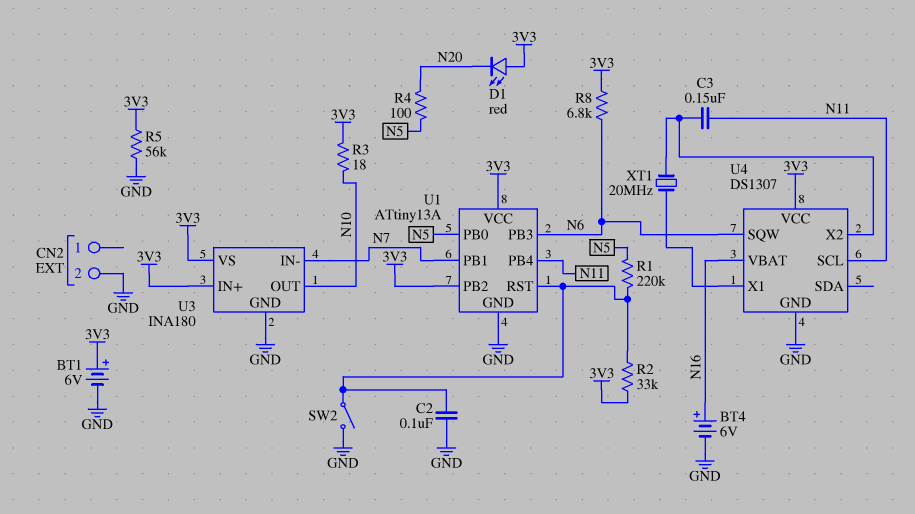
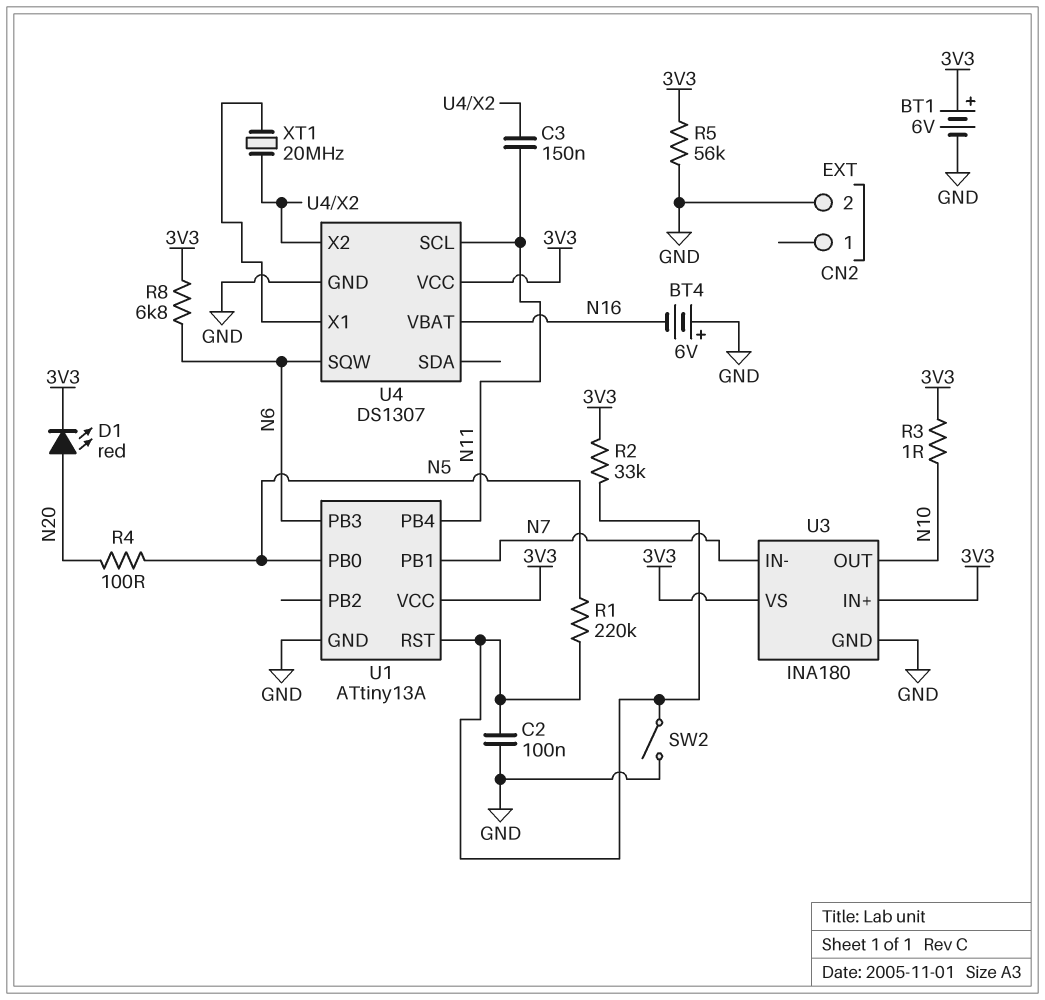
BT4: 6V (plus N16, minus GND) -> 6V (plus GND, minus N16)
D1: LED red (A 3V3, K N20) -> LED red (A N20, K 3V3)
R3: 18 (3V3, N10) -> 1 (3V3, N10)
U1 pin PB2: 3V3 -> none

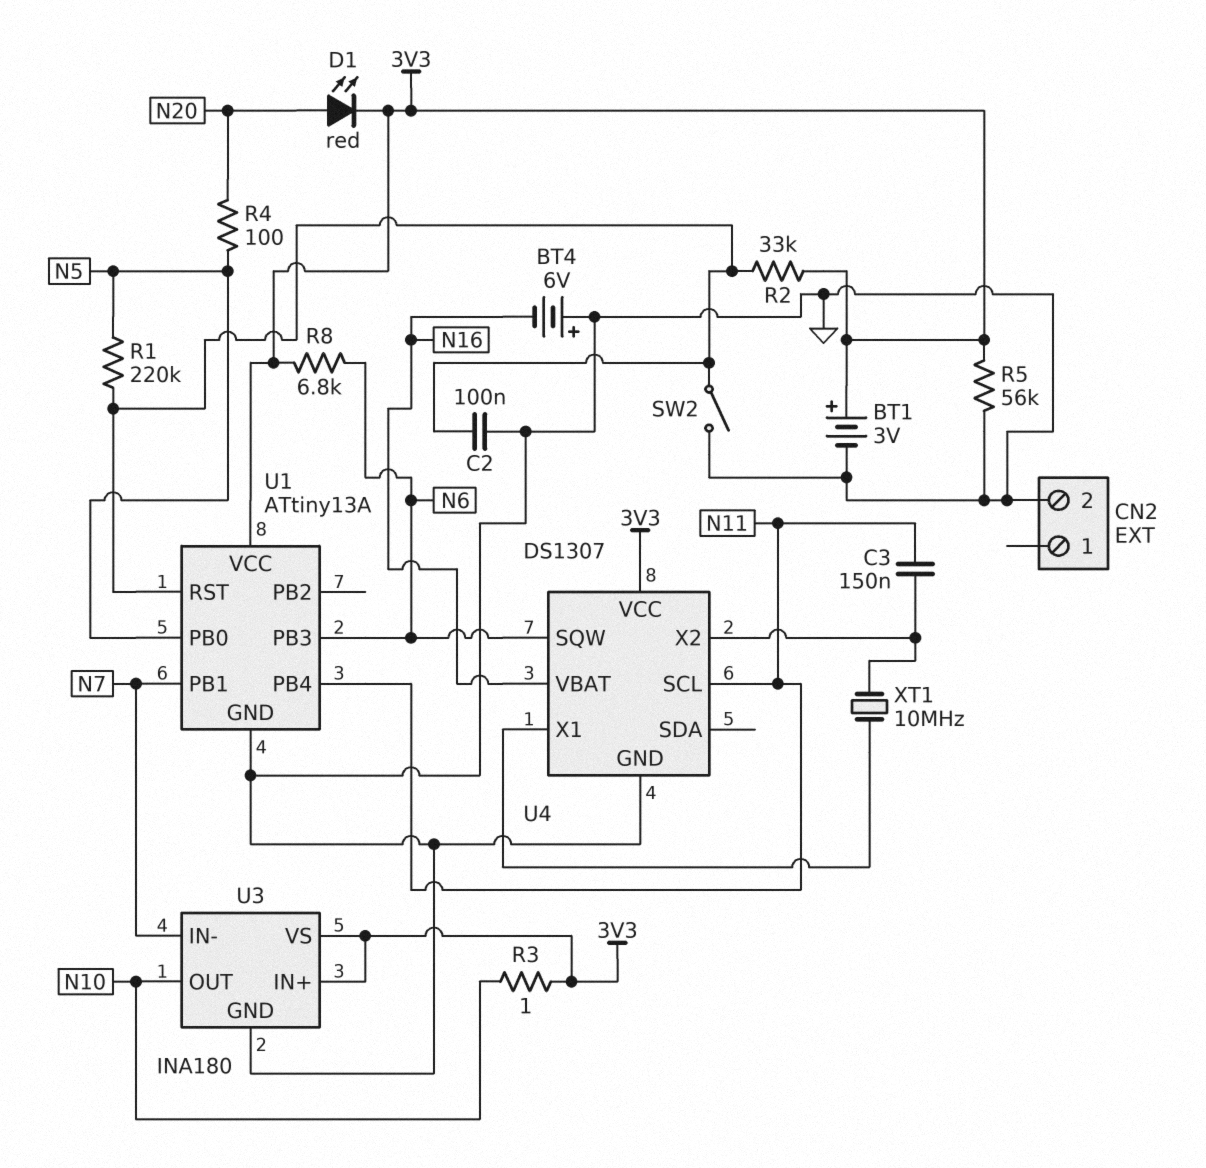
BT1: 6V (plus 3V3, minus GND) -> 3V (plus 3V3, minus GND)
XT1: 20MHz (U4/X1, U4/X2) -> 10MHz (U4/X1, U4/X2)

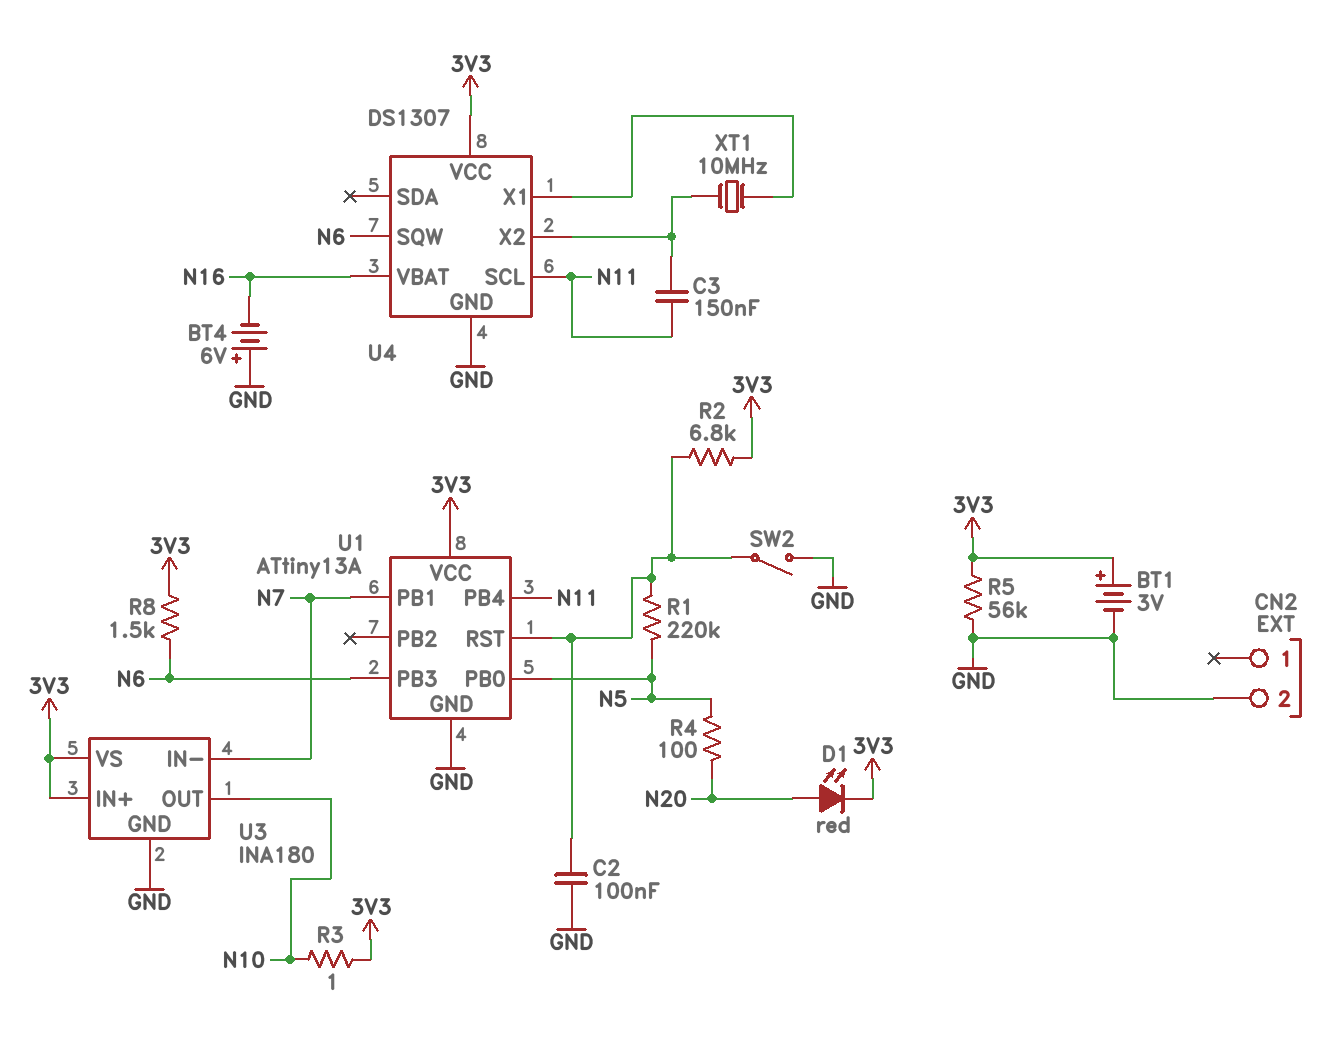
R2: 33k (3V3, U1/RST) -> 6.8k (3V3, U1/RST)
R8: 6.8k (3V3, N6) -> 1.5k (3V3, N6)

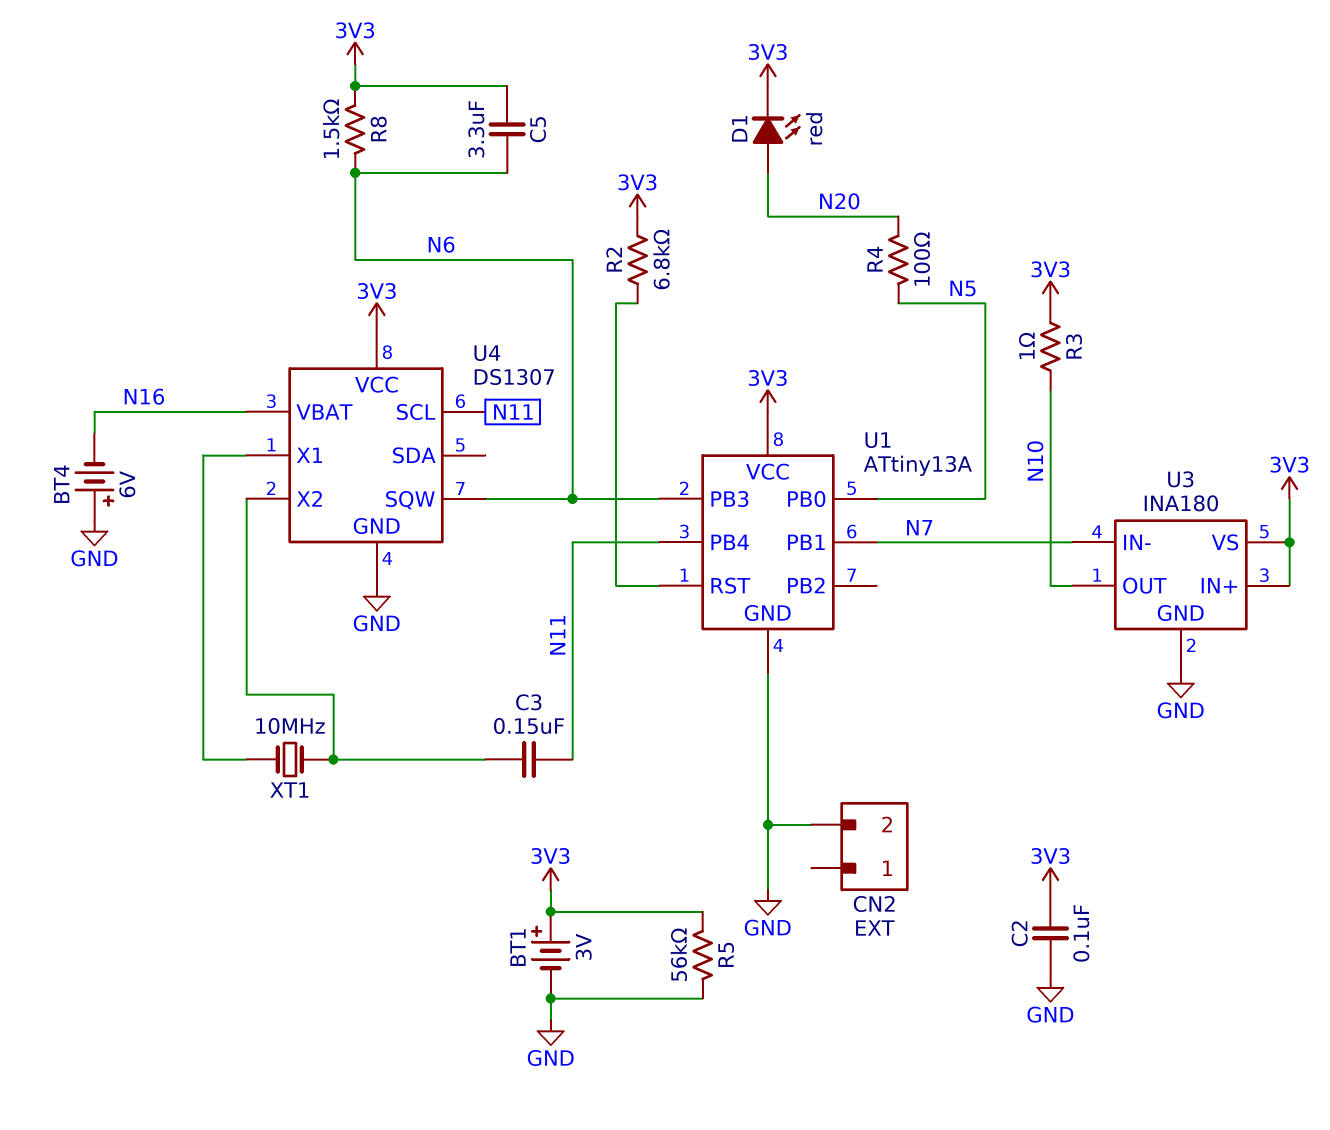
C2: 100nF (GND, U1/RST) -> 100nF (3V3, GND)
C5: none -> 3.3uF (3V3, N6)
R1: 220k (N5, U1/RST) -> none
SW2: switch (GND, U1/RST) -> none

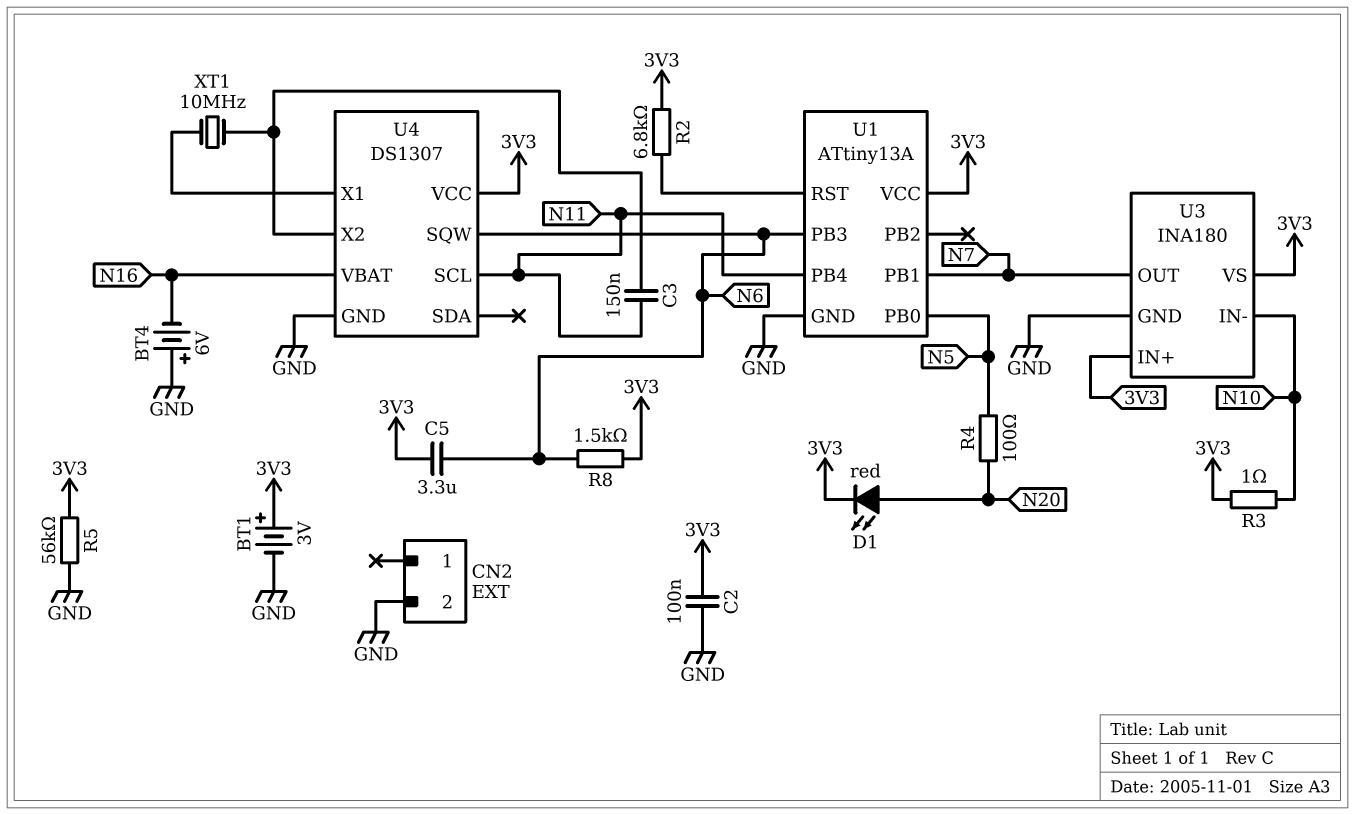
U3 pin IN-: N7 -> N10
U3 pin OUT: N10 -> N7

